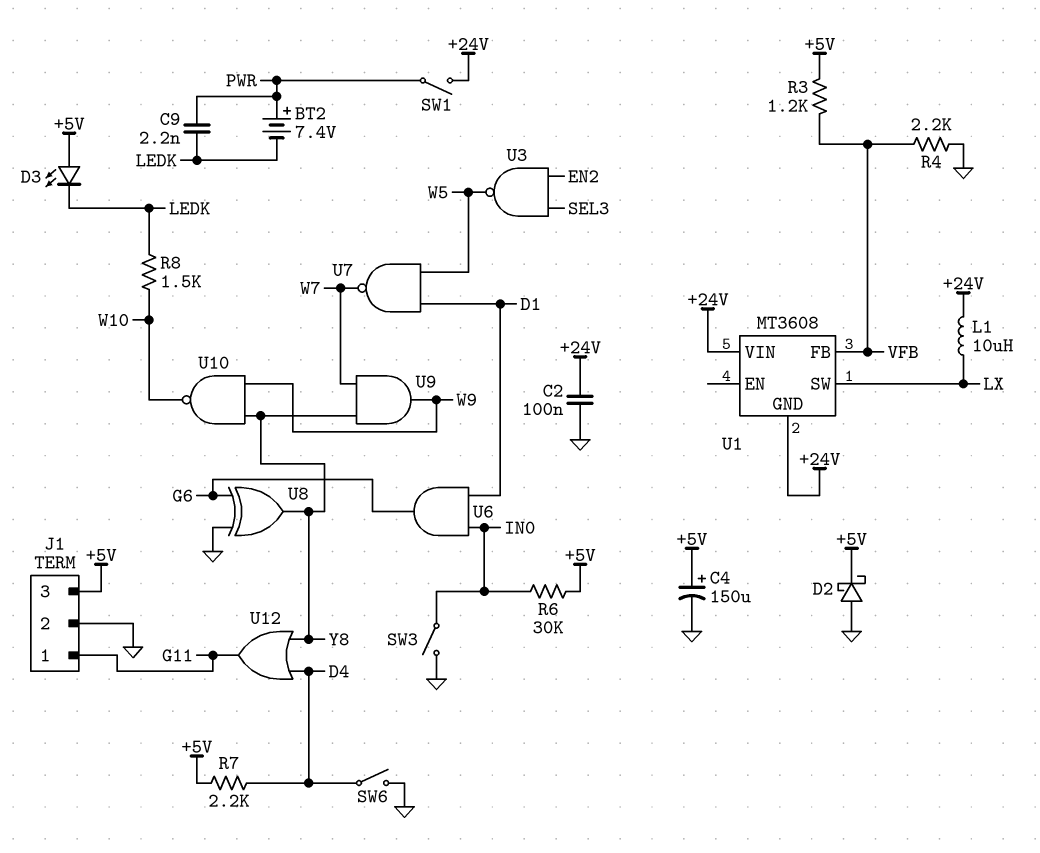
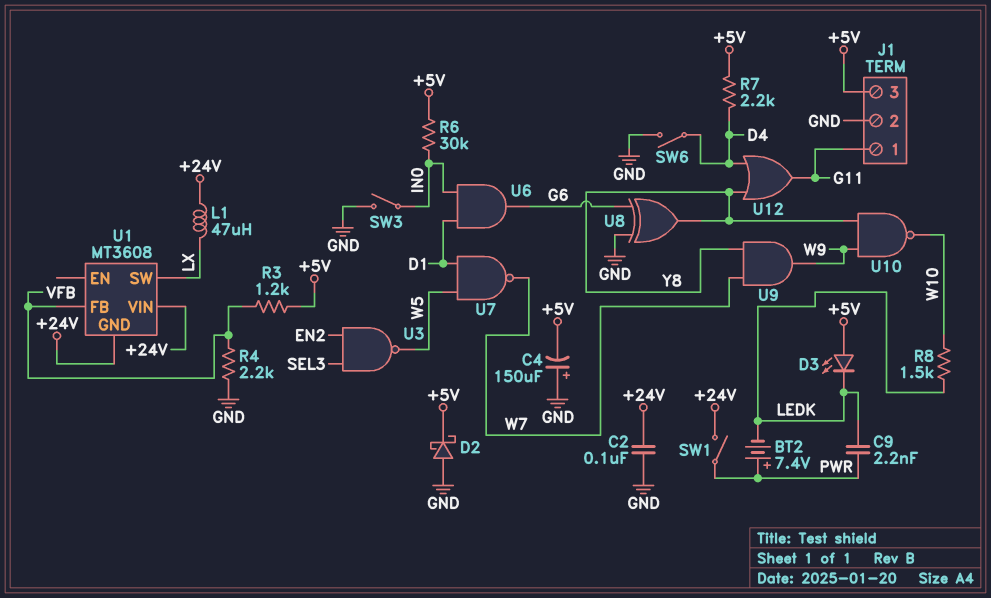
C4: 150uF (plus +5V, minus GND) -> 150uF (plus GND, minus +5V)
L1: 10uH (+24V, LX) -> 47uH (+24V, LX)

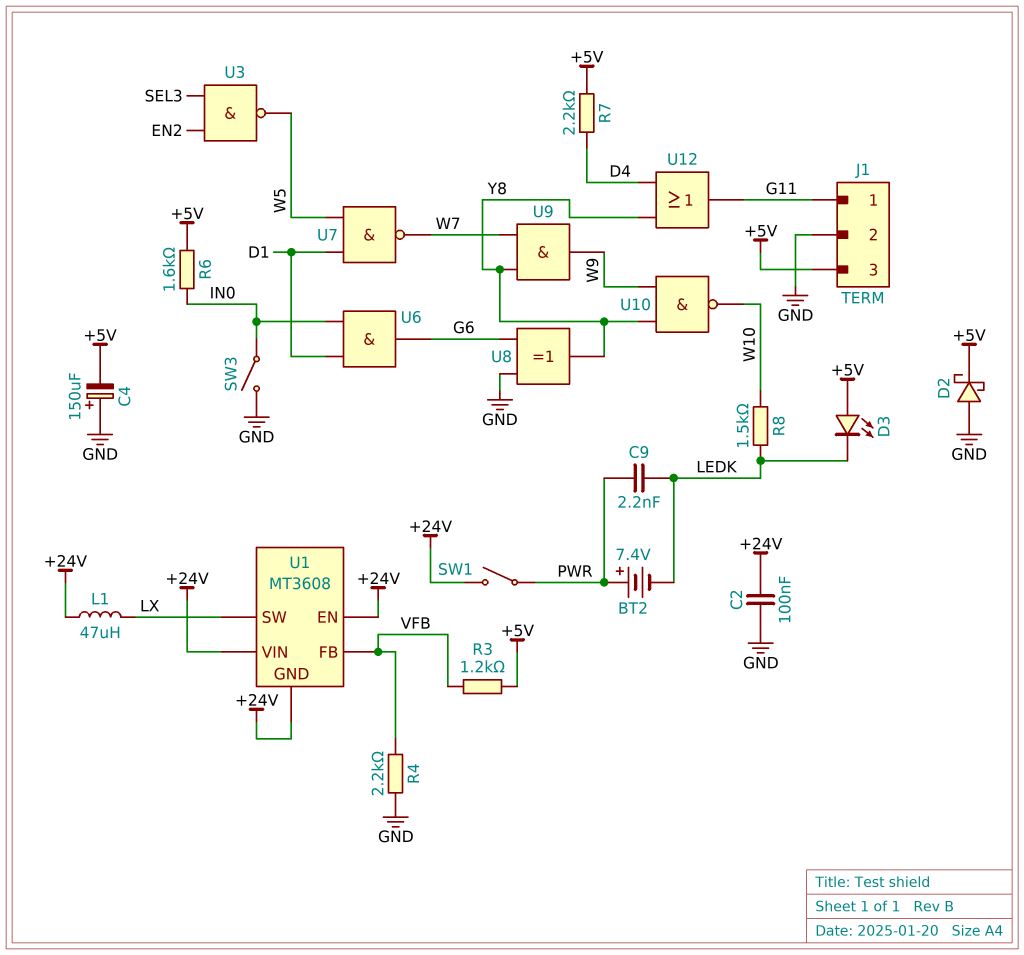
R6: 30k (+5V, IN0) -> 1.6k (+5V, IN0)
SW6: switch (D4, GND) -> none
U1 pin EN: none -> +24V

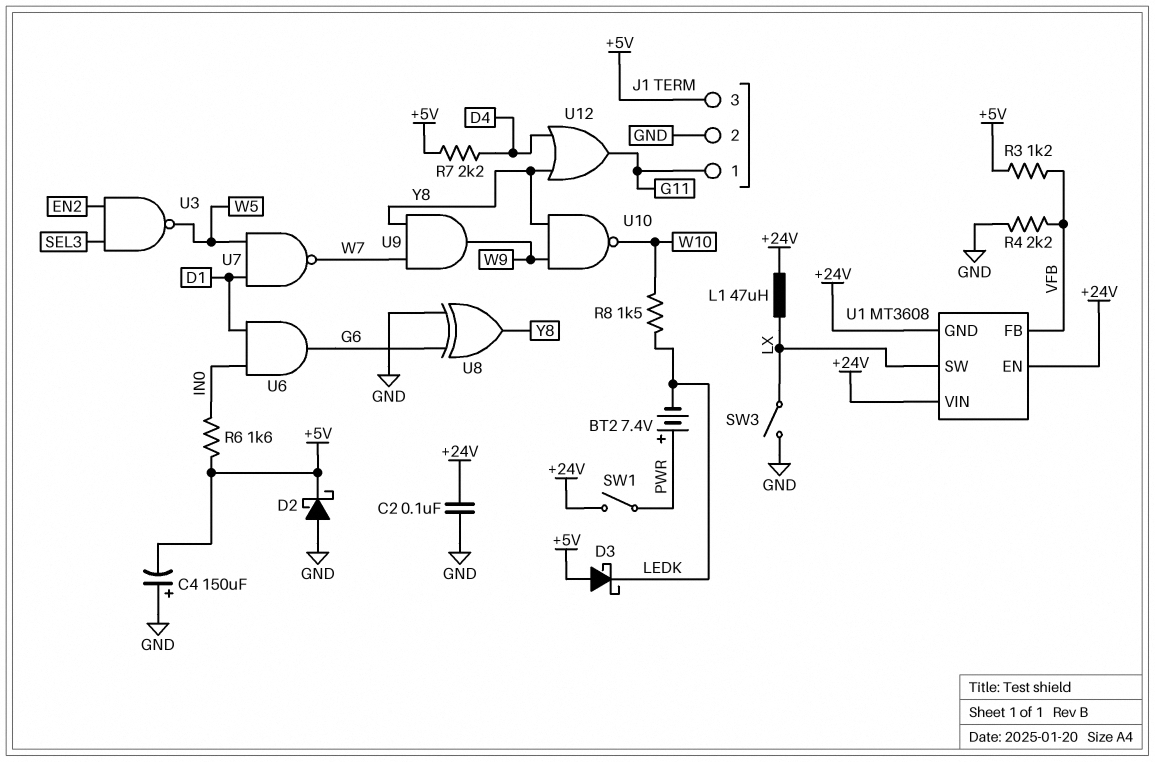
C9: 2.2nF (LEDK, PWR) -> none
D3: LED (A +5V, K LEDK) -> schottky (A +5V, K LEDK)
SW3: switch (GND, IN0) -> switch (GND, LX)

